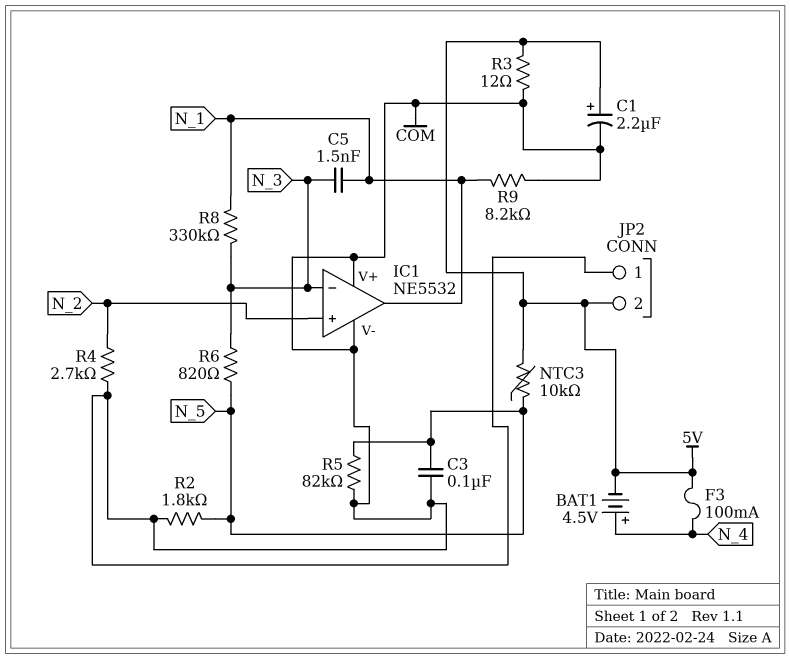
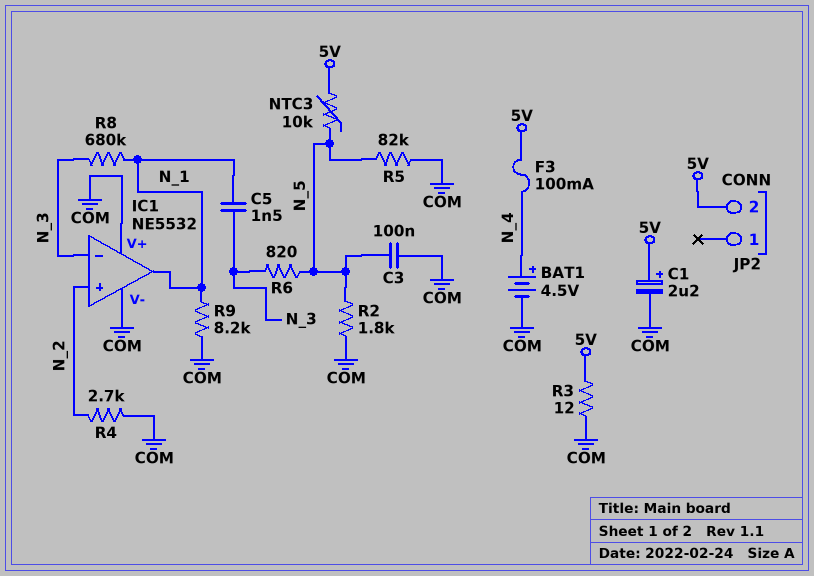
BAT1: 4.5V (plus N_4, minus 5V) -> 4.5V (plus N_4, minus COM)
JP2 pin 1: COM -> none
R8: 330k (N_1, N_3) -> 680k (N_1, N_3)

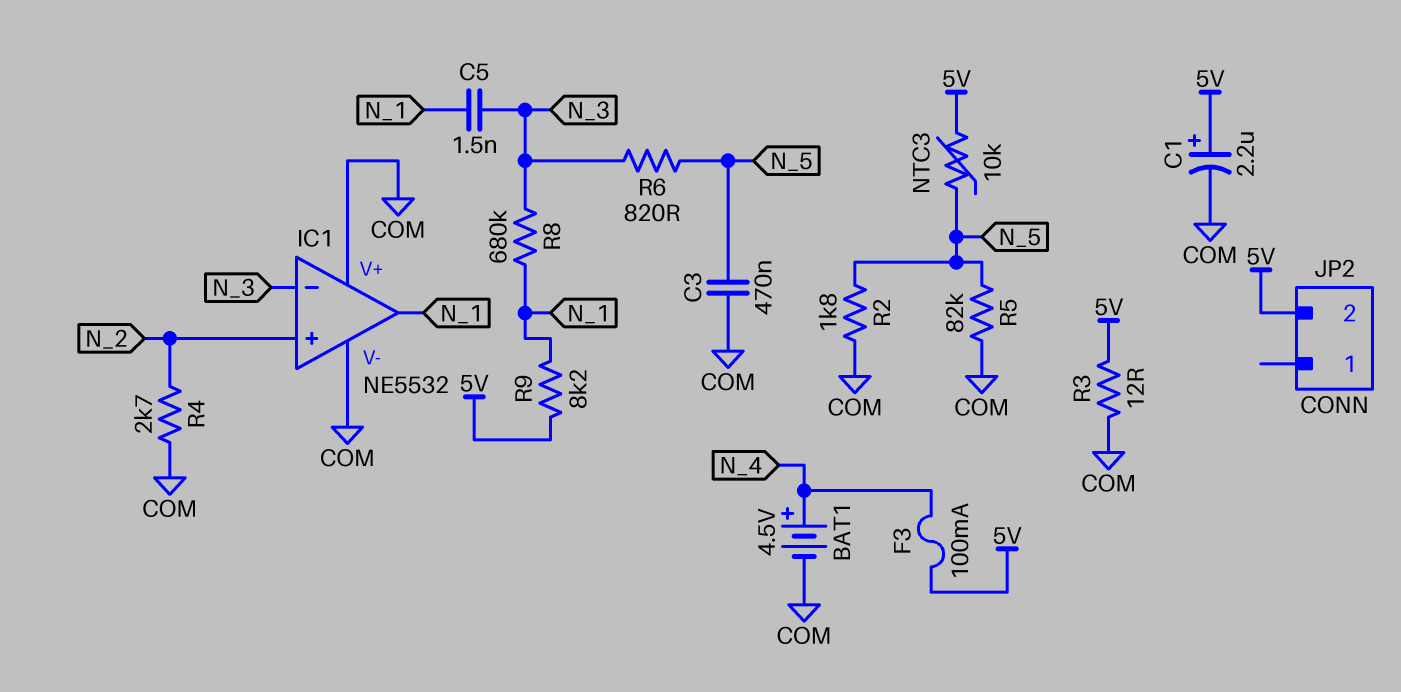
C3: 100nF (COM, N_5) -> 470nF (COM, N_5)
R9: 8.2k (COM, N_1) -> 8.2k (5V, N_1)

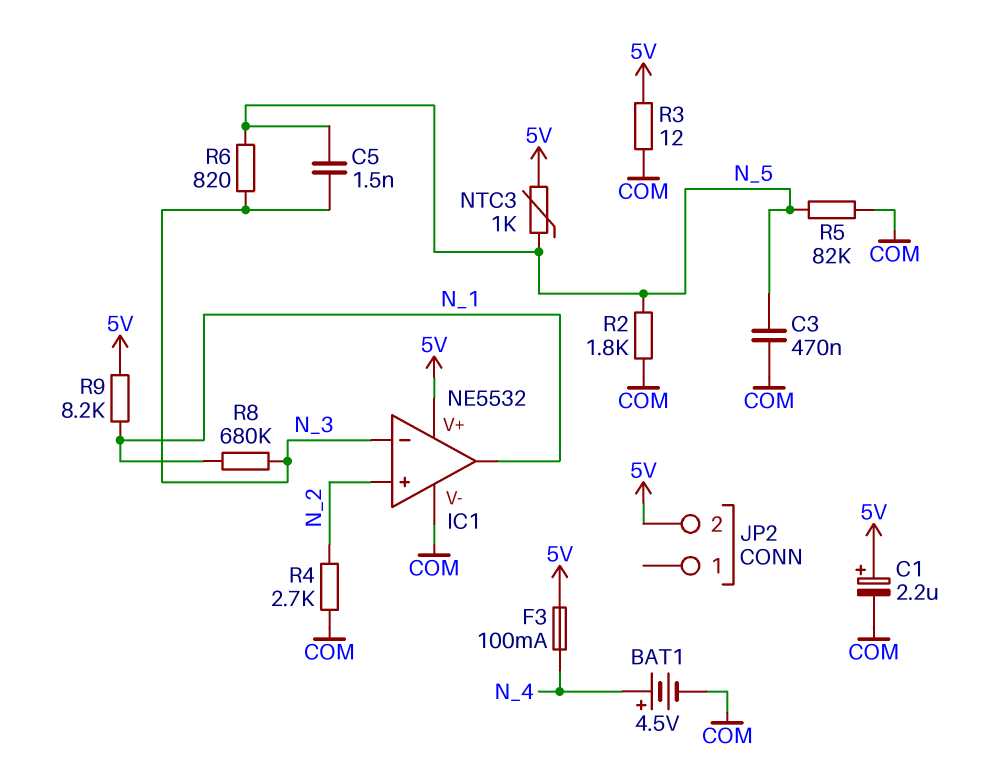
C5: 1.5nF (N_1, N_3) -> 1.5nF (N_3, N_5)
IC1 pin V+: COM -> 5V
NTC3: 10k (5V, N_5) -> 1k (5V, N_5)

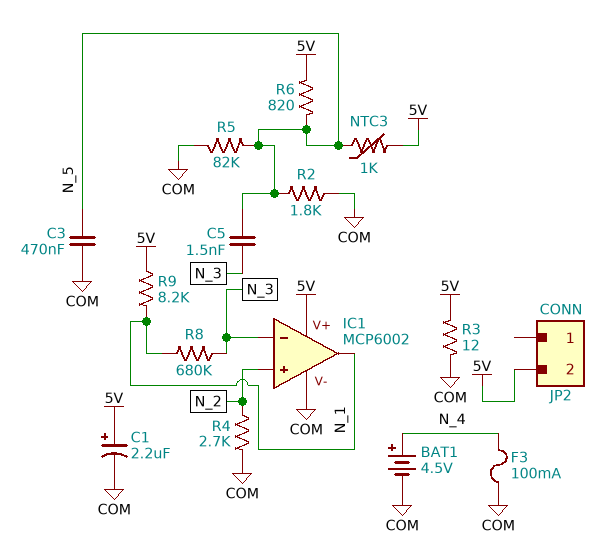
F3: 100mA (5V, N_4) -> 100mA (COM, N_4)
IC1: NE5532 -> MCP6002
R6: 820 (N_3, N_5) -> 820 (5V, N_5)

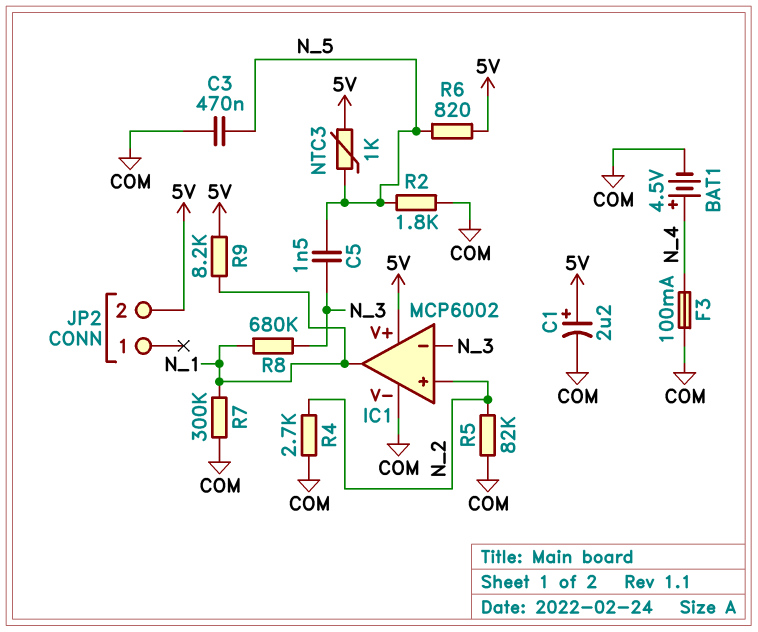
R3: 12 (5V, COM) -> none
R5: 82k (COM, N_5) -> 82k (COM, N_2)
R7: none -> 300k (COM, N_1)

